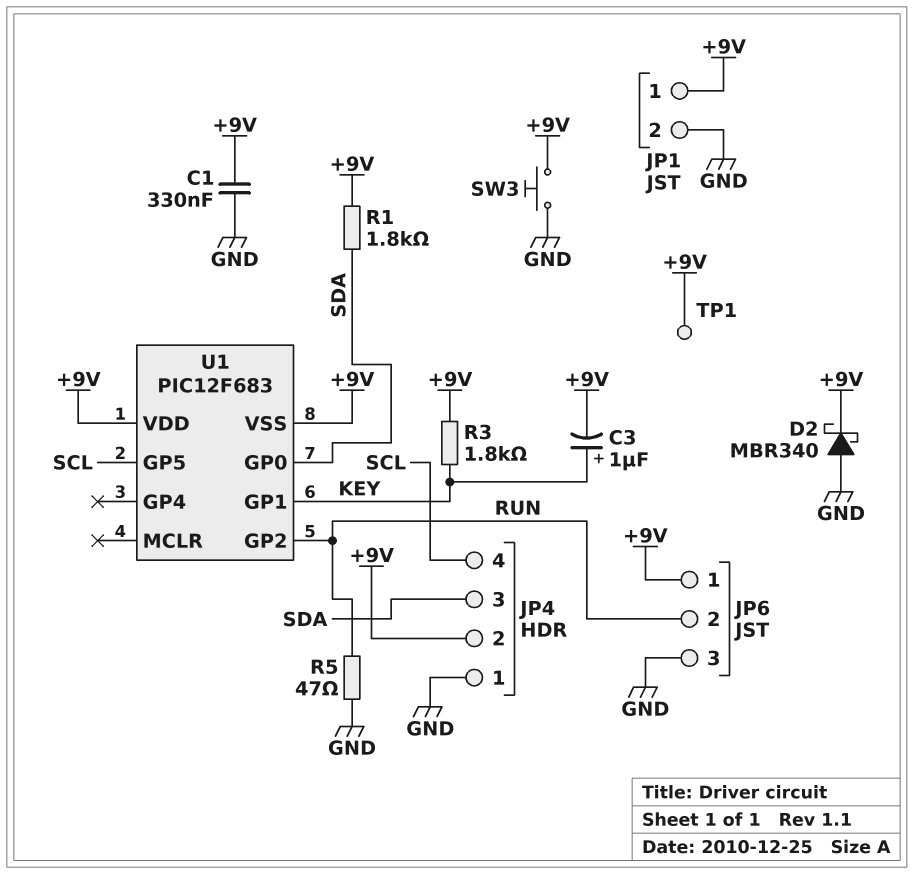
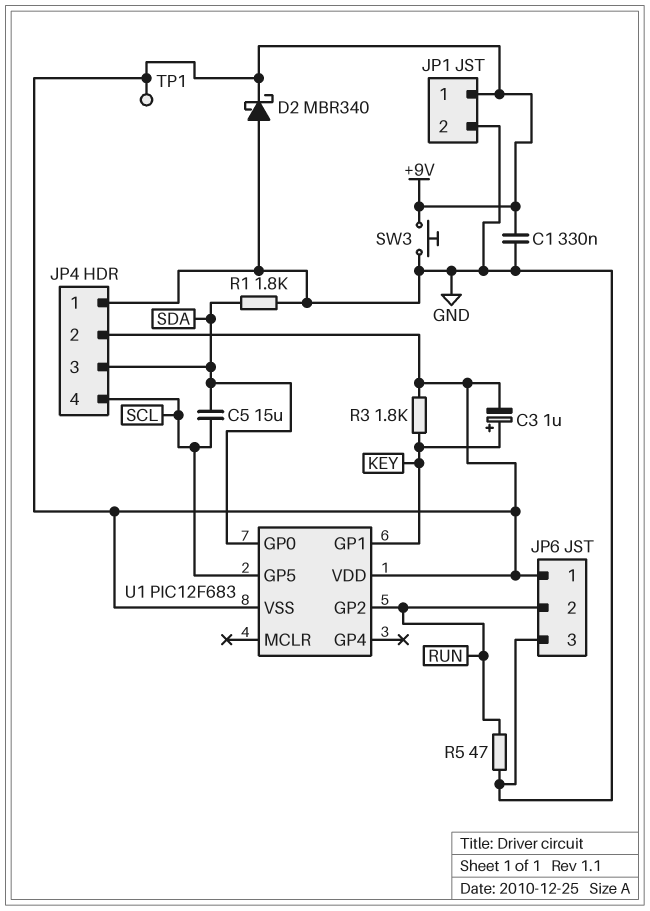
C5: none -> 15uF (SCL, SDA)
R1: 1.8k (+9V, SDA) -> 1.8k (GND, SDA)

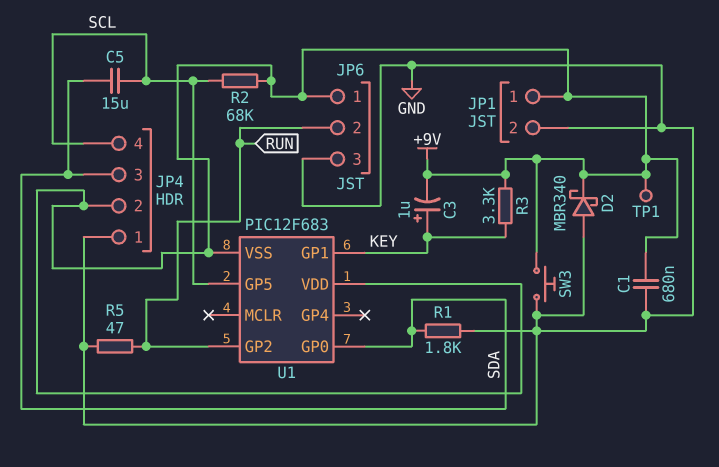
C1: 330nF (+9V, GND) -> 680nF (+9V, GND)
R2: none -> 68k (+9V, SCL)
R3: 1.8k (+9V, KEY) -> 3.3k (+9V, KEY)

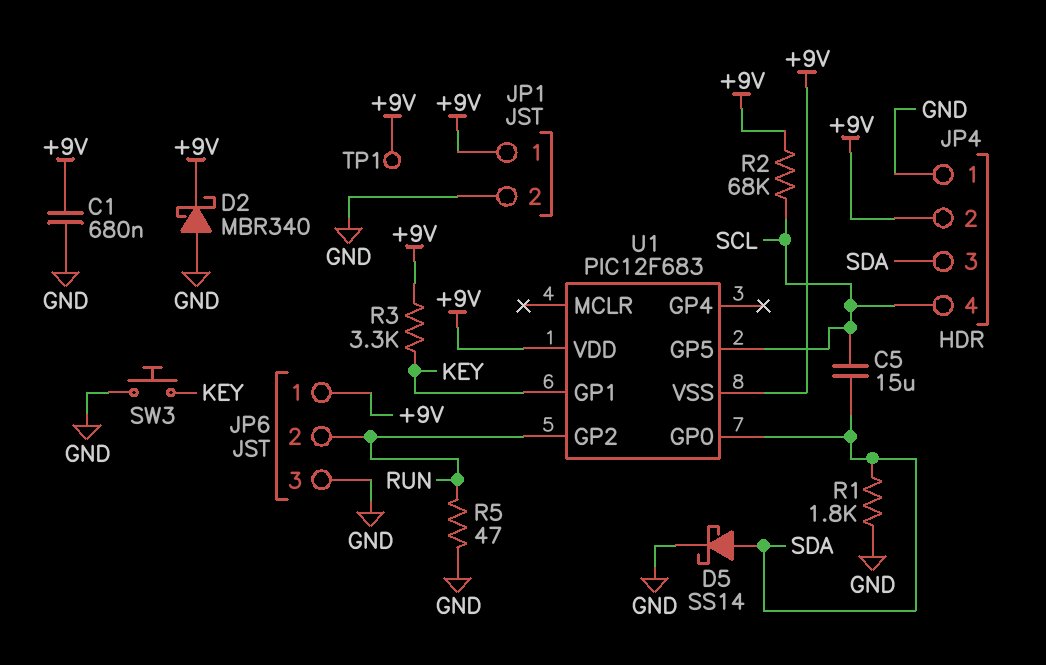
C3: 1uF (plus KEY, minus +9V) -> none
D5: none -> schottky SS14 (A SDA, K GND)
SW3: button (+9V, GND) -> button (GND, KEY)

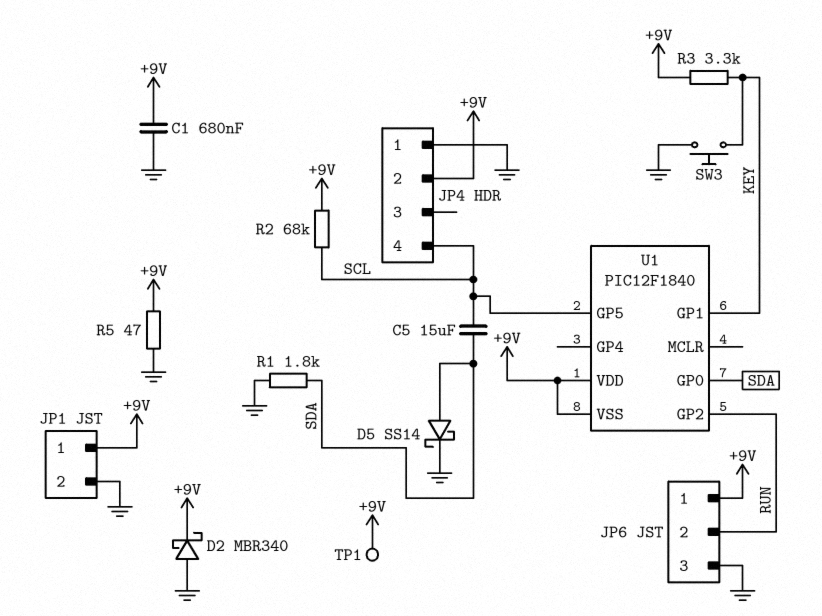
JP4 pin 3: SDA -> none
R5: 47 (GND, RUN) -> 47 (+9V, GND)
U1: PIC12F683 -> PIC12F1840

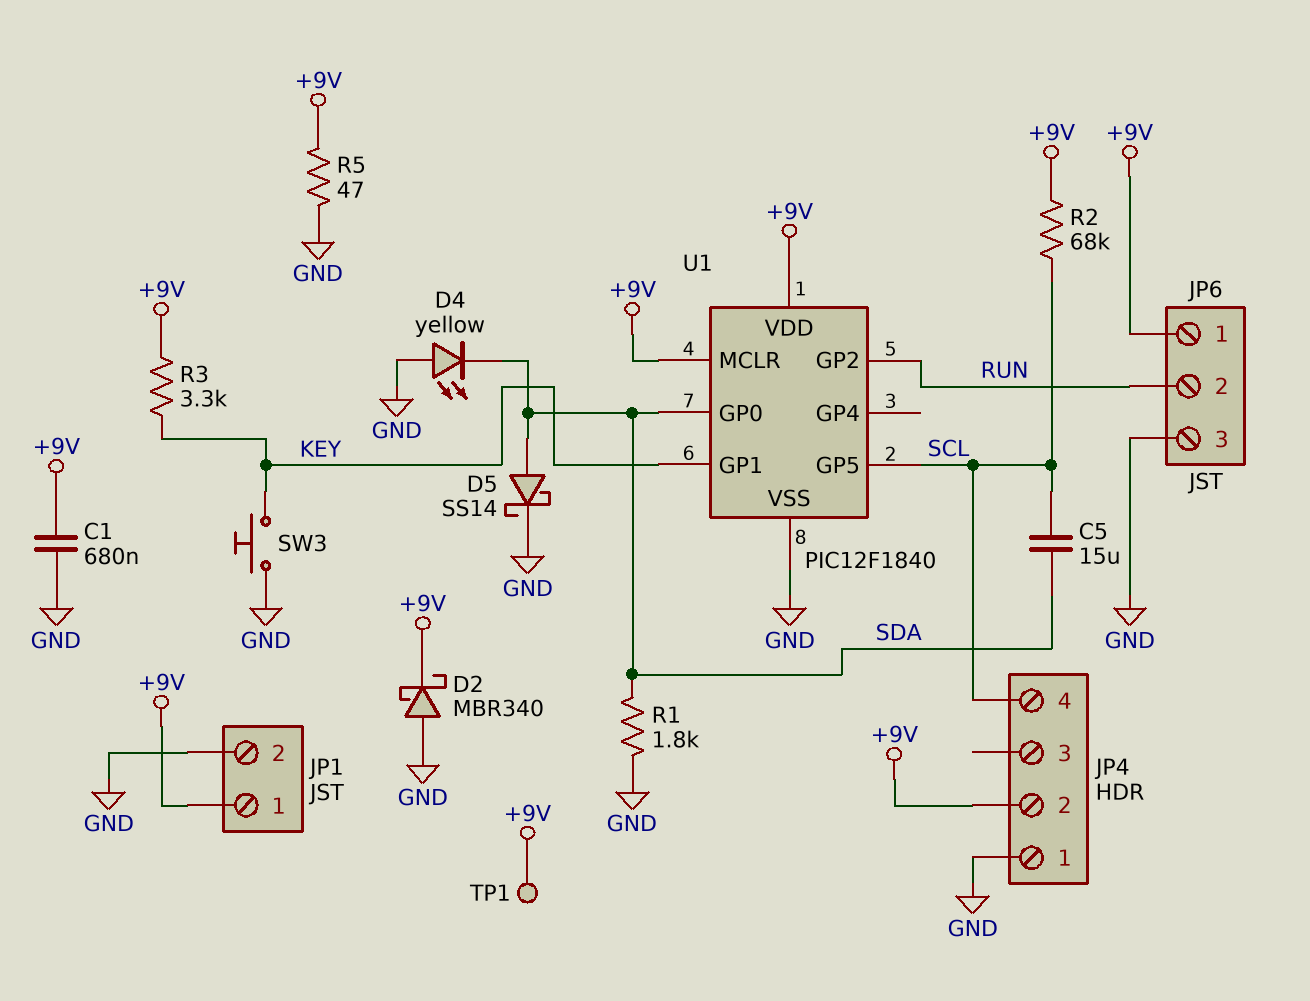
D4: none -> LED yellow (A GND, K SDA)
U1 pin MCLR: none -> +9V
U1 pin VSS: +9V -> GND

